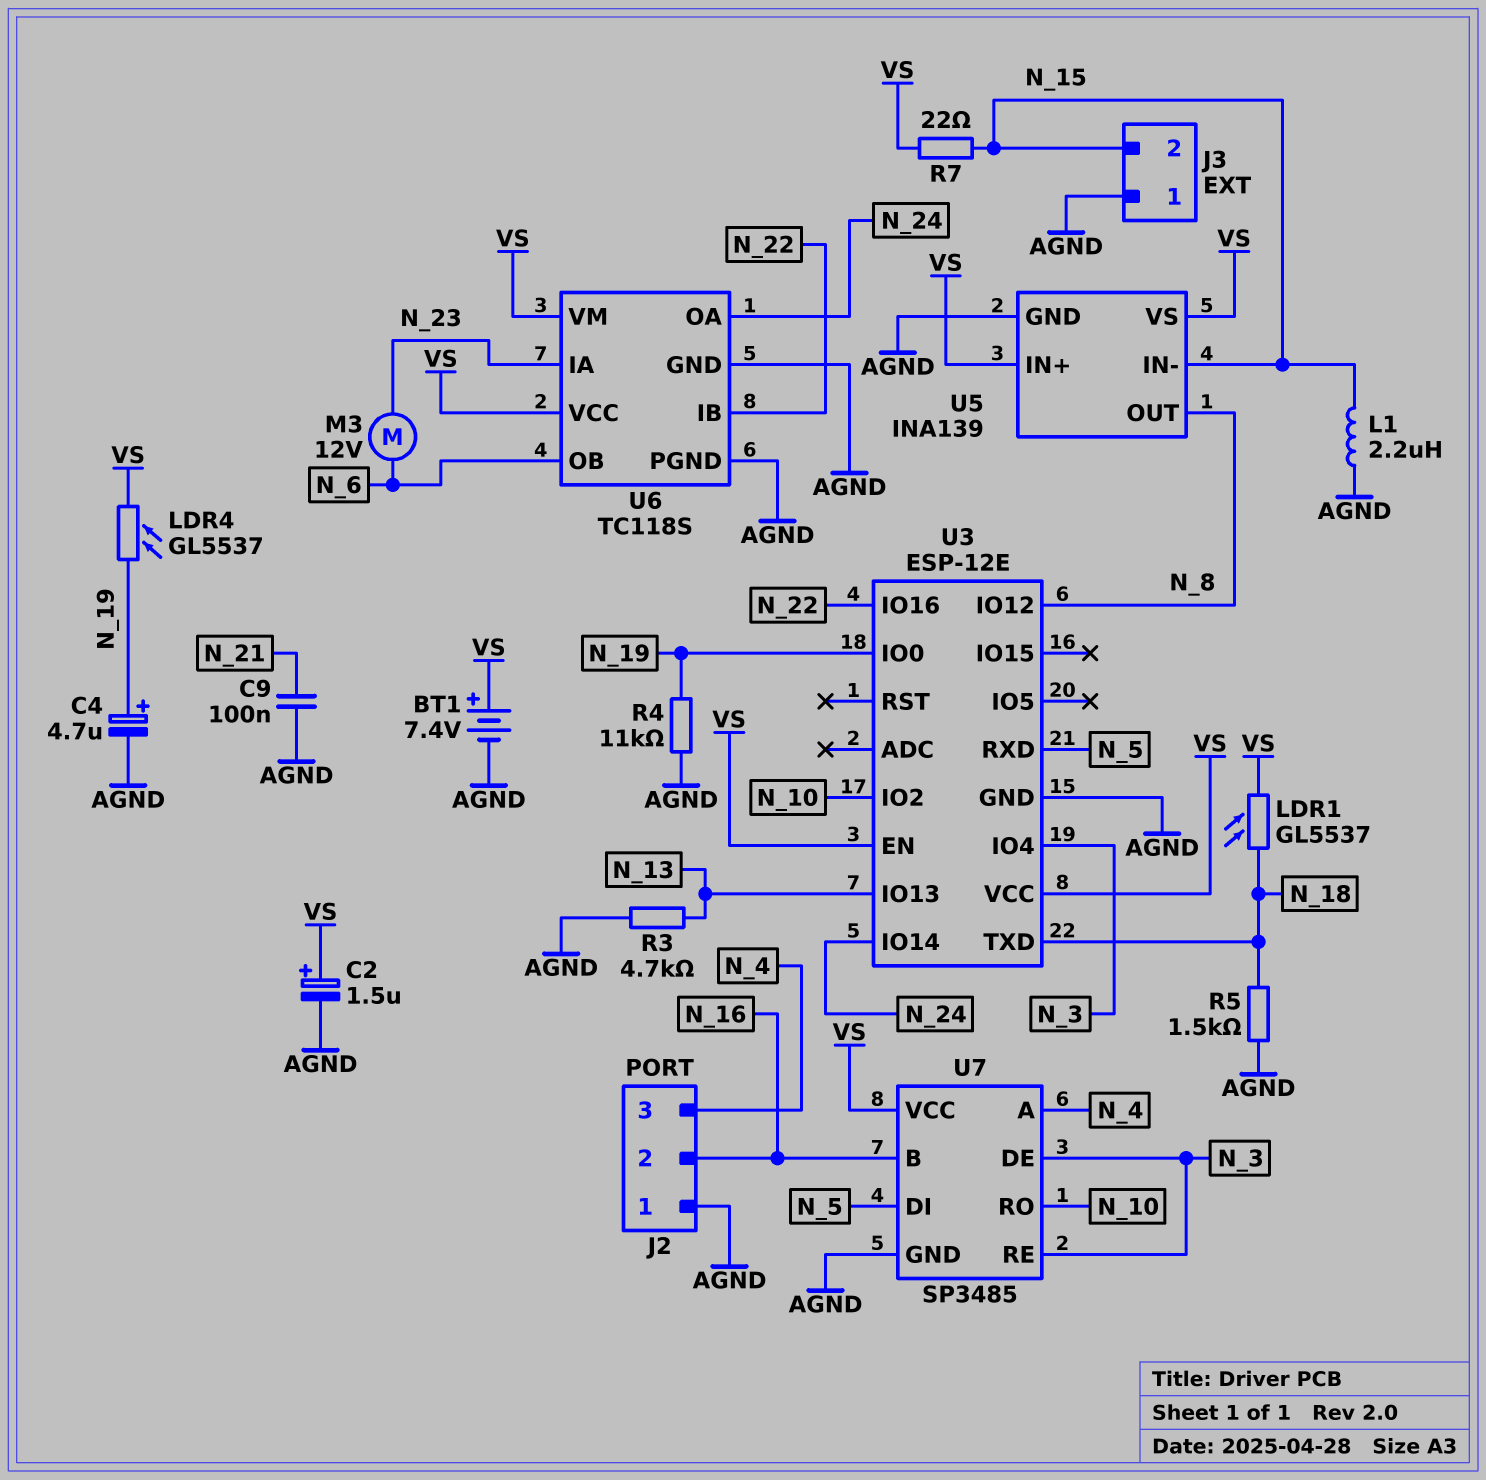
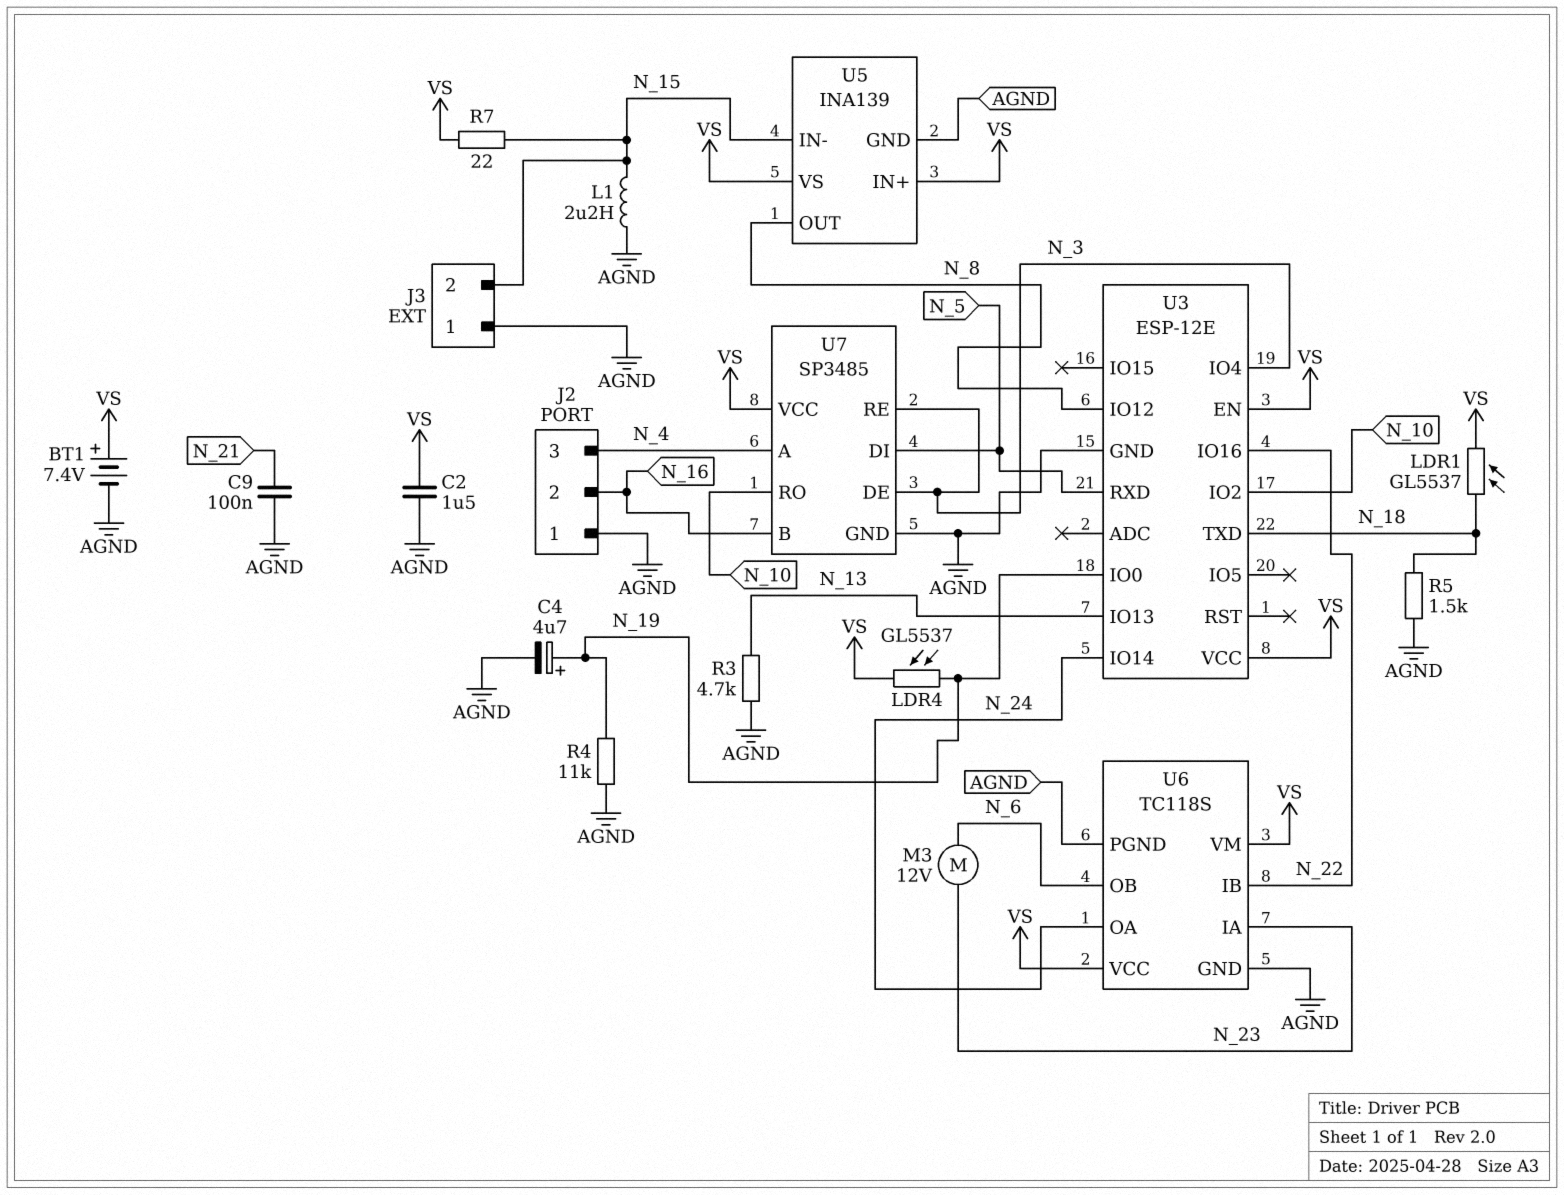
C2: 1.5uF (plus VS, minus AGND) -> 1.5uF (AGND, VS)

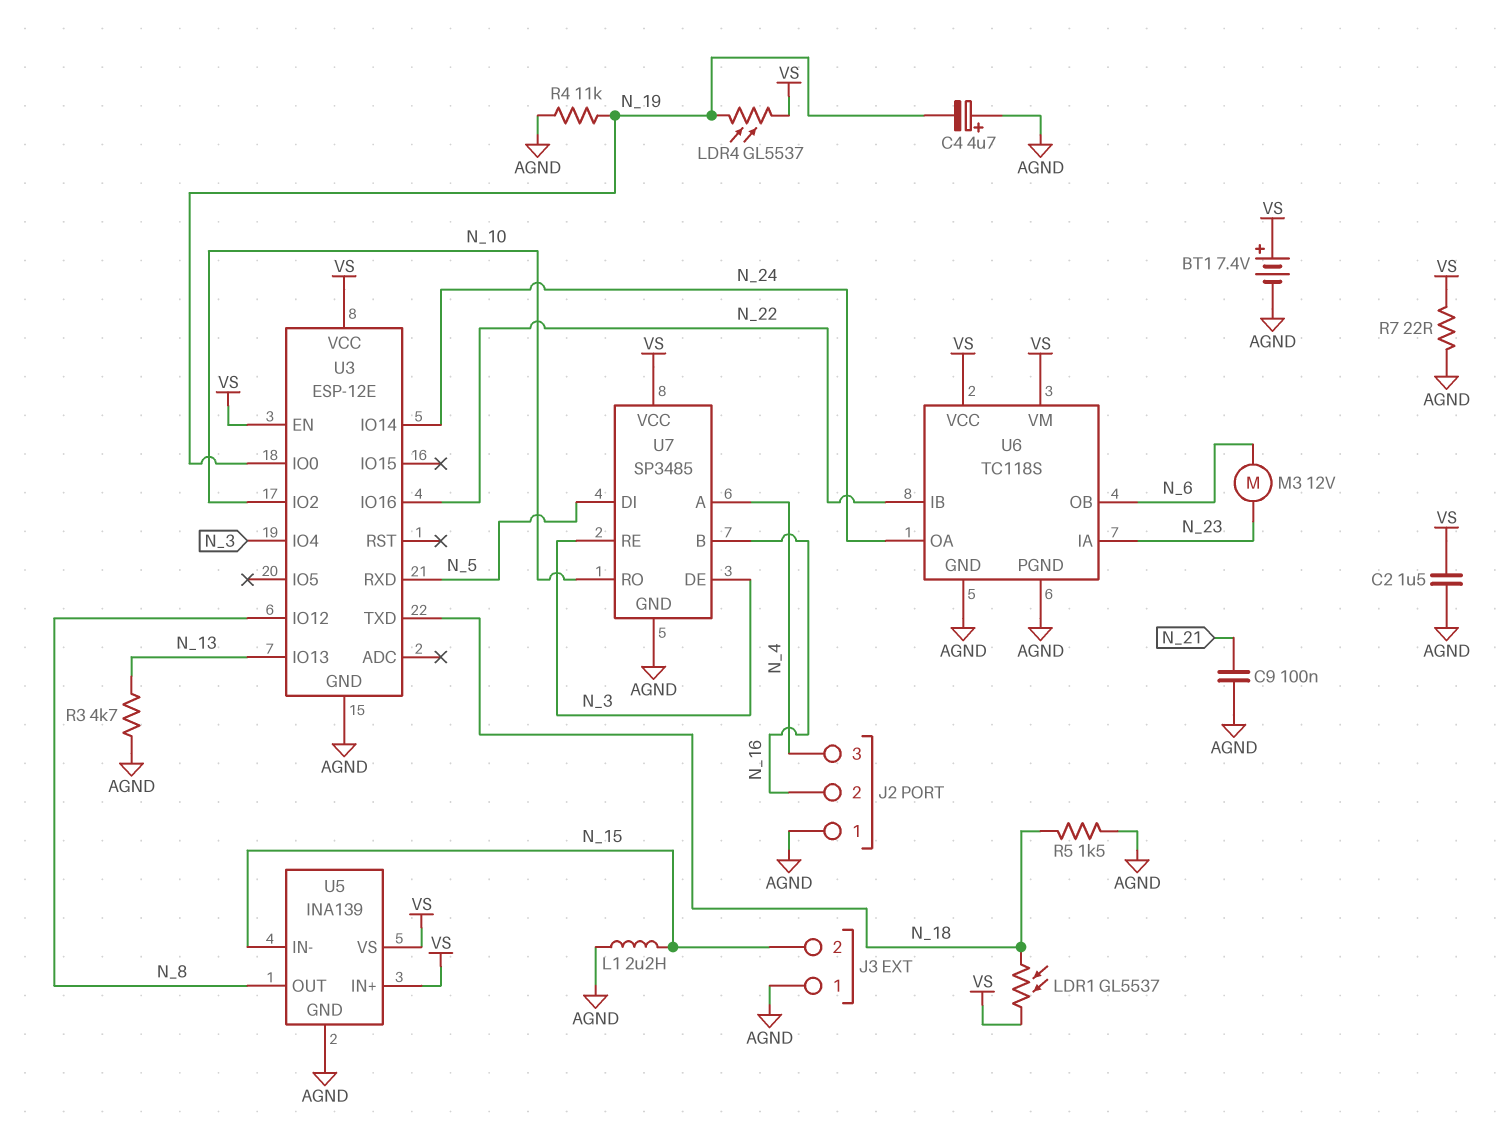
C4: 4.7uF (plus N_19, minus AGND) -> 4.7uF (plus AGND, minus N_19)
R7: 22 (N_15, VS) -> 22 (AGND, VS)

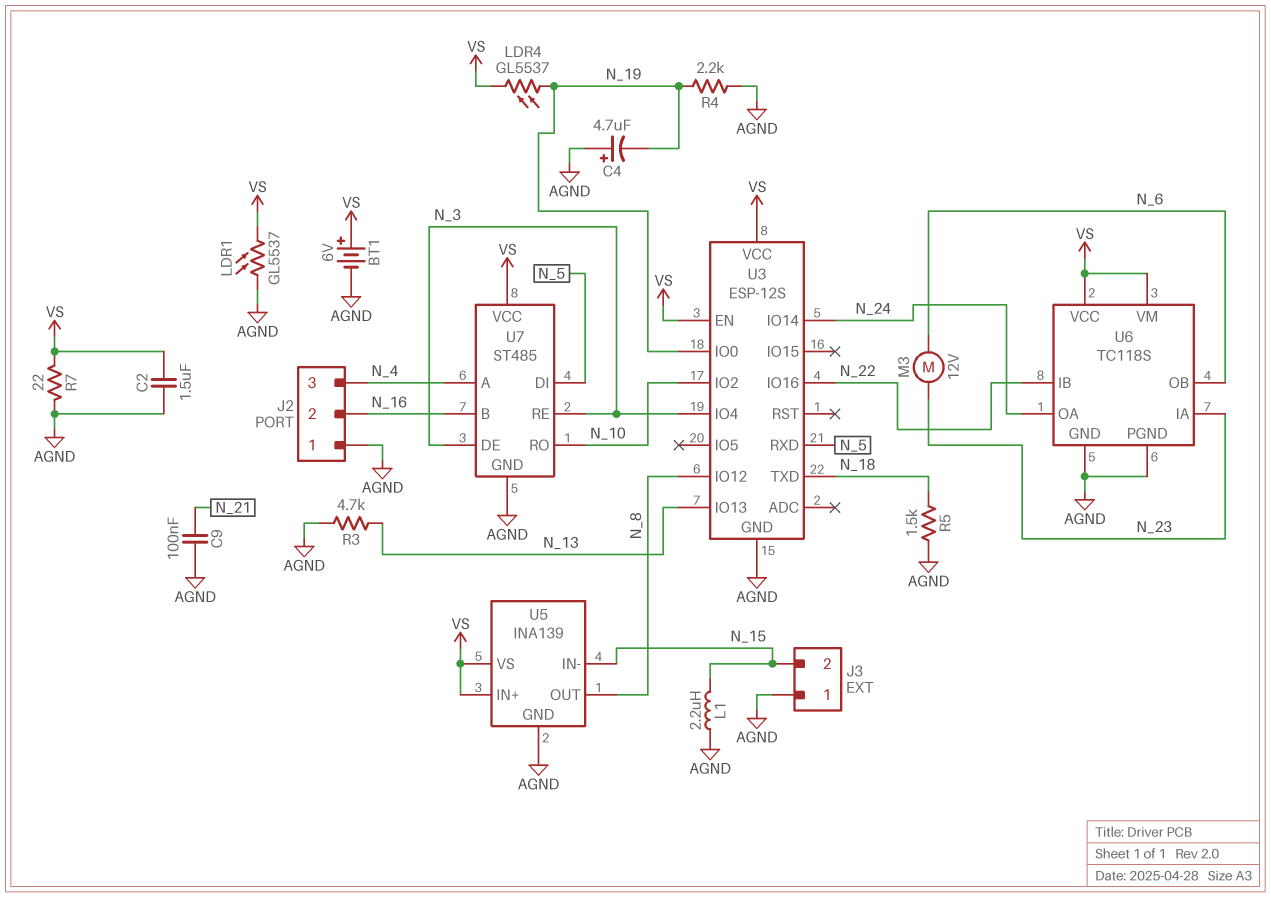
BT1: 7.4V (plus VS, minus AGND) -> 6V (plus VS, minus AGND)
LDR1: GL5537 (N_18, VS) -> GL5537 (AGND, VS)
R4: 11k (AGND, N_19) -> 2.2k (AGND, N_19)
U3: ESP-12E -> ESP-12S
U7: SP3485 -> ST485

